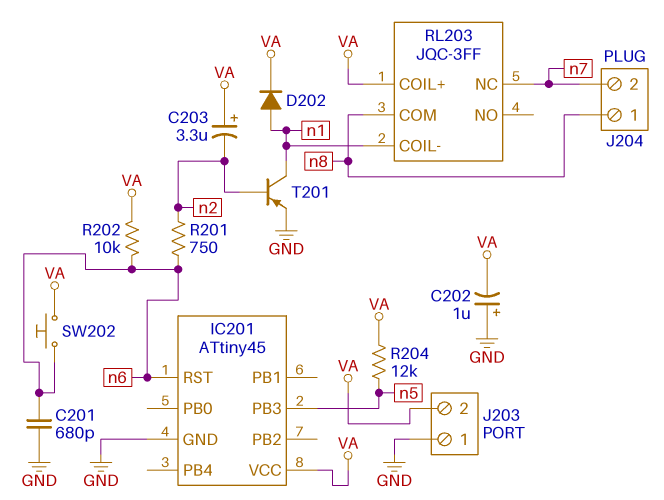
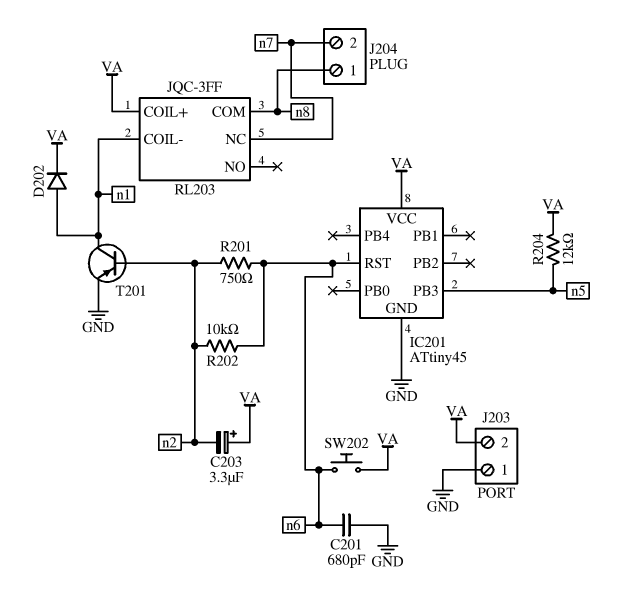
C202: 1uF (plus GND, minus VA) -> none
R202: 10k (VA, n6) -> 10k (n2, n6)

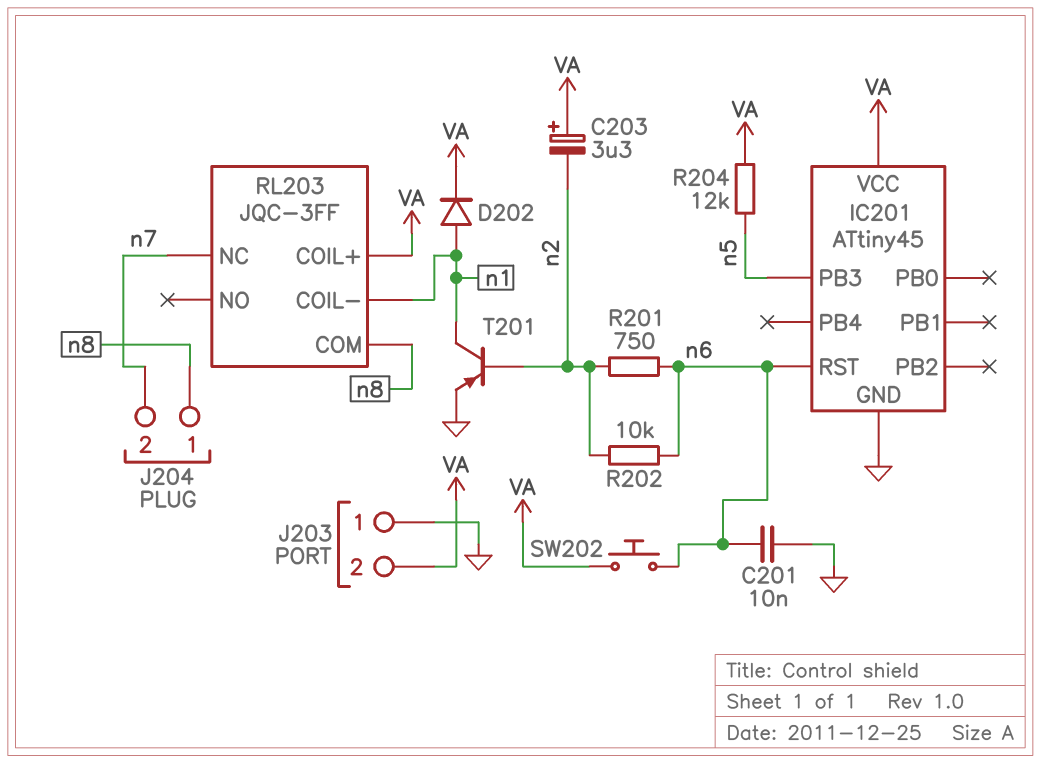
C201: 680pF (GND, n6) -> 10nF (GND, n6)

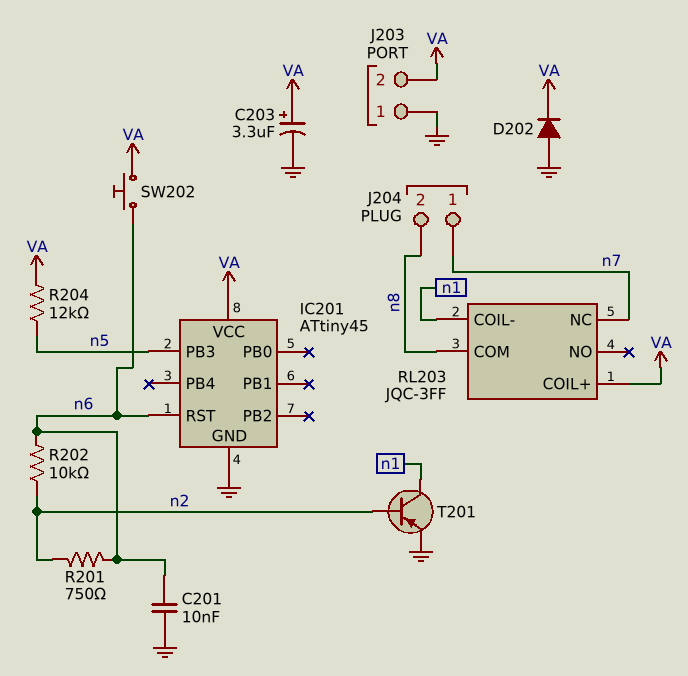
C203: 3.3uF (plus VA, minus n2) -> 3.3uF (plus VA, minus GND)
D202: diode (A n1, K VA) -> diode (A GND, K VA)
J204 pin 1: n8 -> n7
J204 pin 2: n7 -> n8

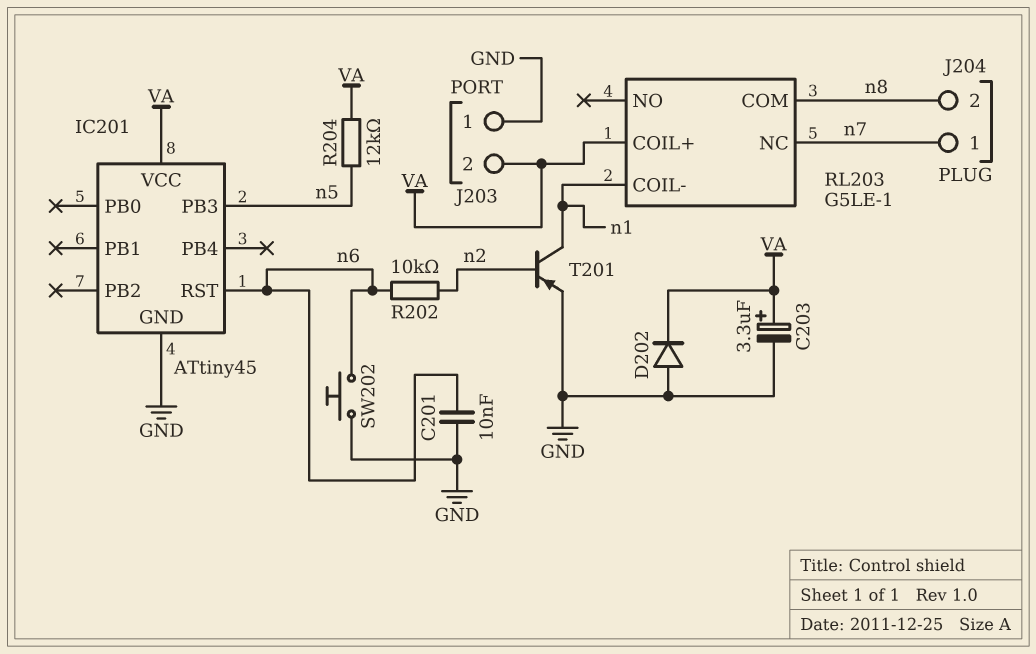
R201: 750 (n2, n6) -> none
RL203: JQC-3FF -> G5LE-1
SW202: button (VA, n6) -> button (GND, n6)

